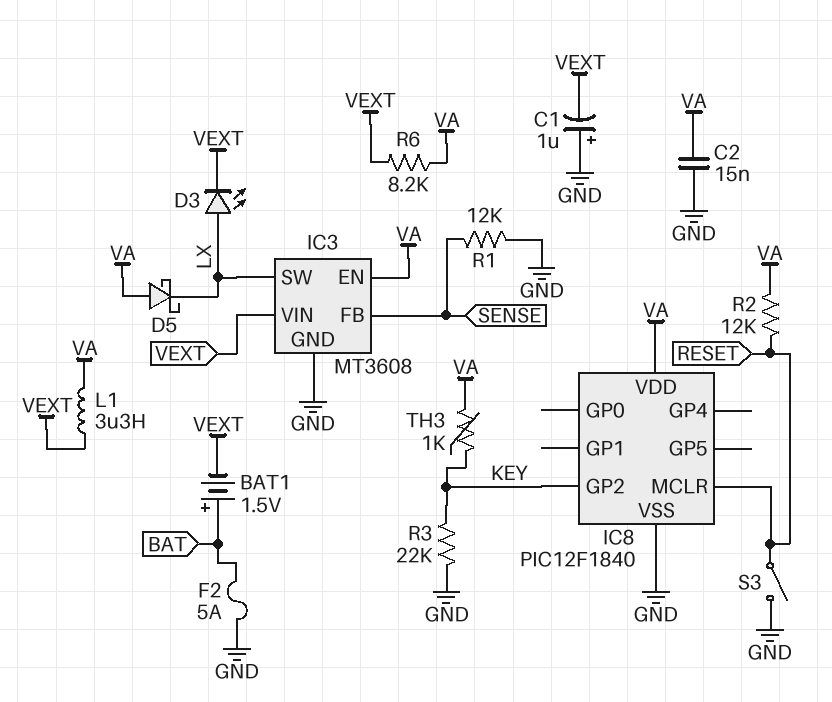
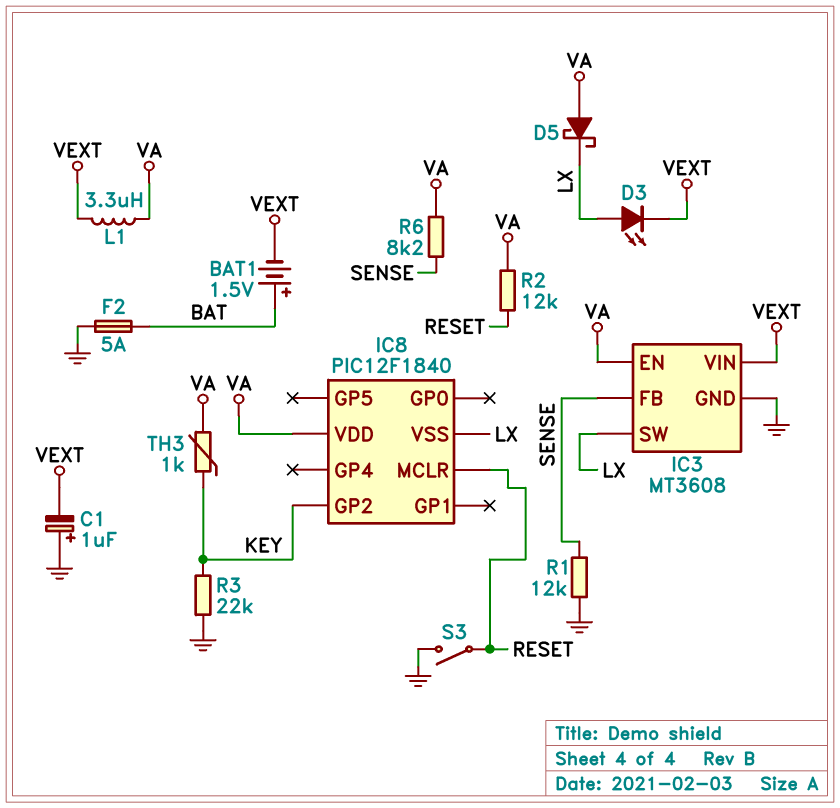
C2: 15nF (GND, VA) -> none
IC8 pin VSS: GND -> LX
R6: 8.2k (VA, VEXT) -> 8.2k (SENSE, VA)

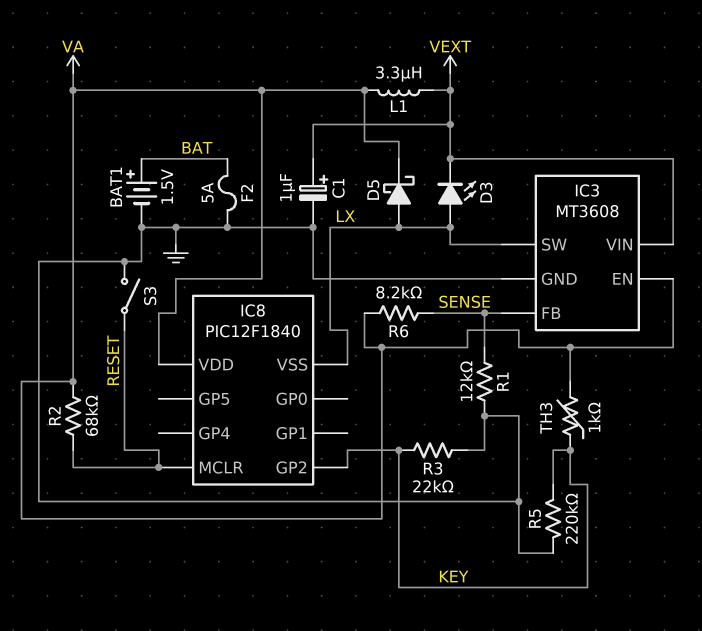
BAT1: 1.5V (plus BAT, minus VEXT) -> 1.5V (plus BAT, minus GND)
C1: 1uF (plus GND, minus VEXT) -> 1uF (plus VEXT, minus GND)
D5: schottky (A VA, K LX) -> schottky (A LX, K VA)
R2: 12k (RESET, VA) -> 68k (RESET, VA)
R5: none -> 220k (GND, KEY)

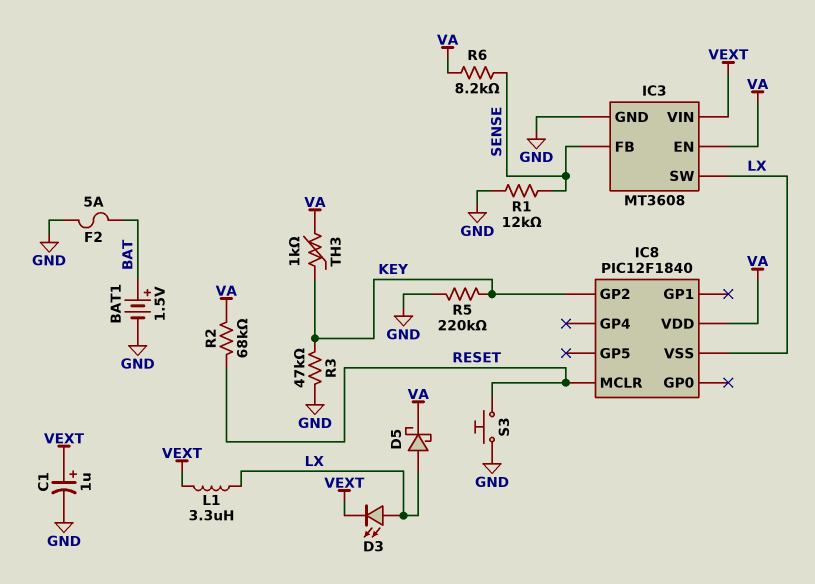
L1: 3.3uH (VA, VEXT) -> 3.3uH (LX, VEXT)
R3: 22k (GND, KEY) -> 47k (GND, KEY)
S3: switch (GND, RESET) -> button (GND, RESET)

